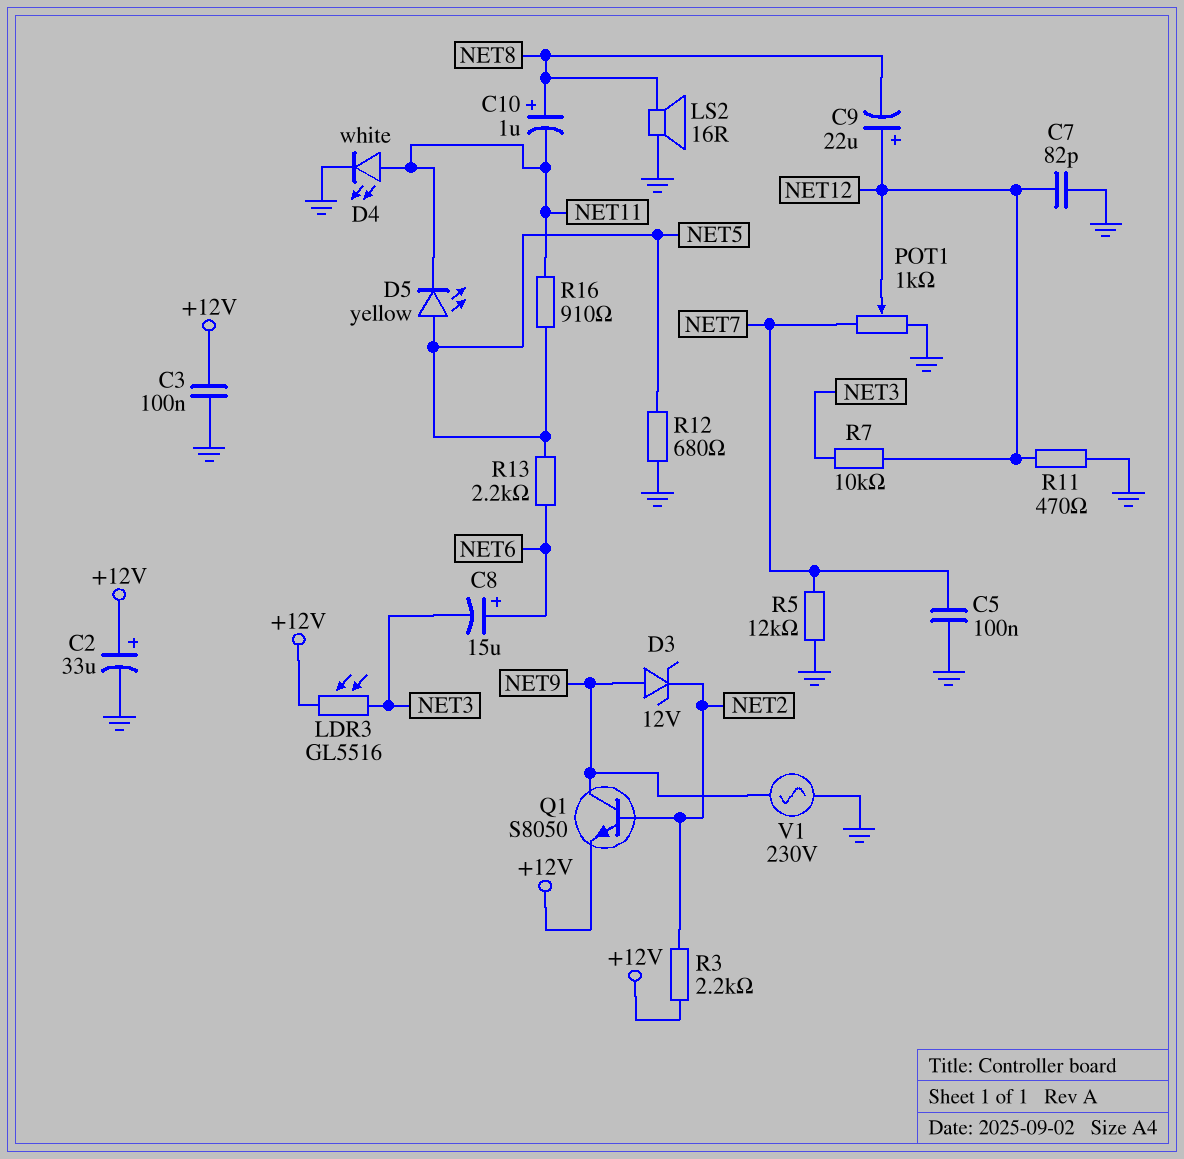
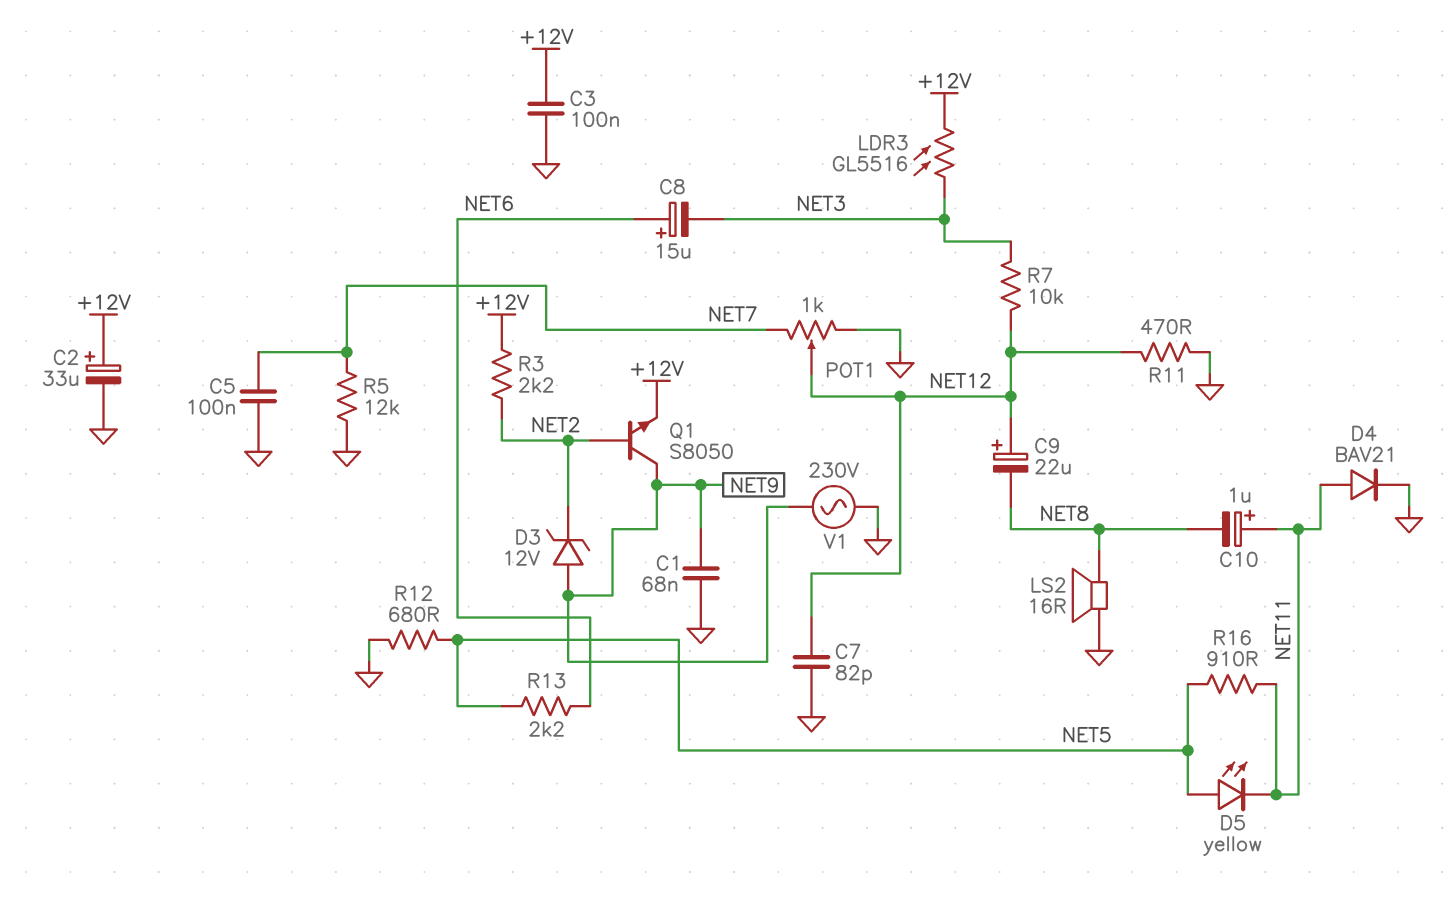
C1: none -> 68nF (GND, NET9)
C10: 1uF (plus NET8, minus NET11) -> 1uF (plus NET11, minus NET8)
D4: LED white (A NET11, K GND) -> diode BAV21 (A NET11, K GND)

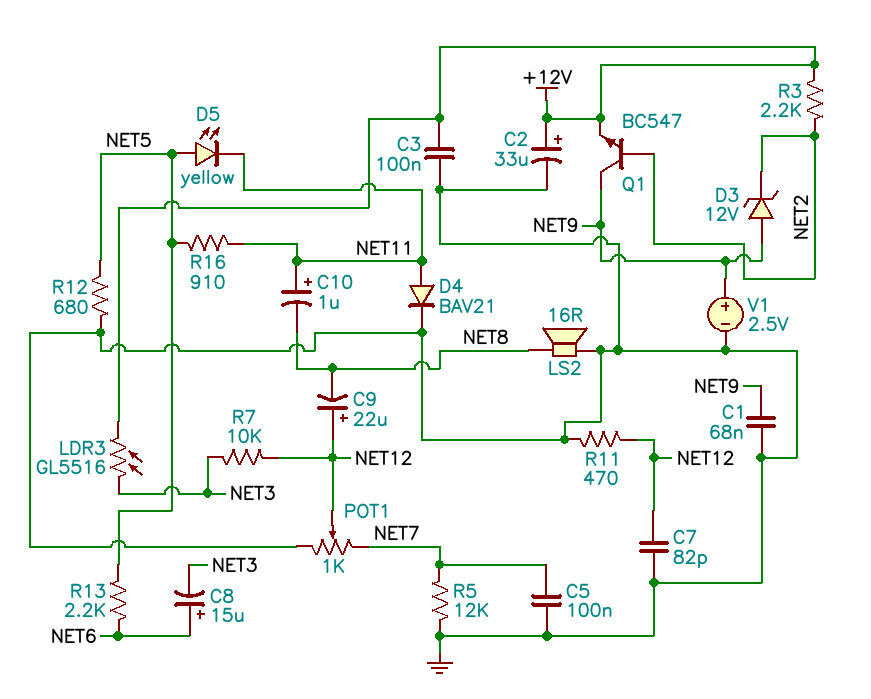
Q1: NPN S8050 (B NET2, C NET9, E +12V) -> NPN BC547 (B NET2, C NET9, E +12V)
V1: AC 230V (GND, NET9) -> 2.5V (plus NET9, minus GND)

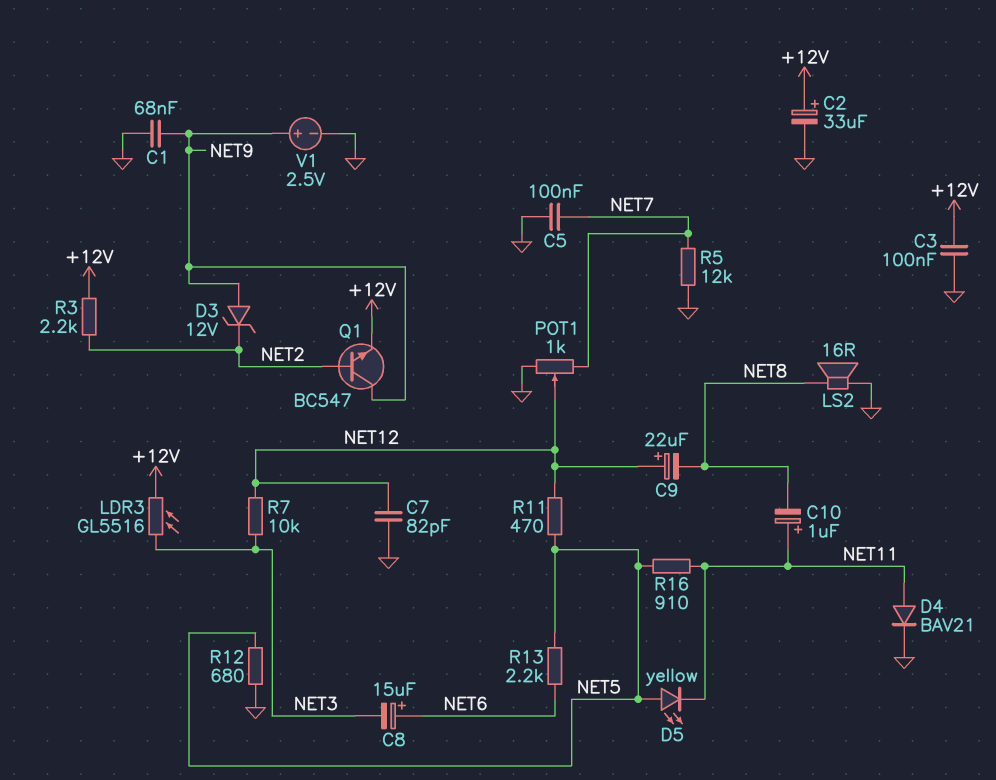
R11: 470 (GND, NET12) -> 470 (NET5, NET12)

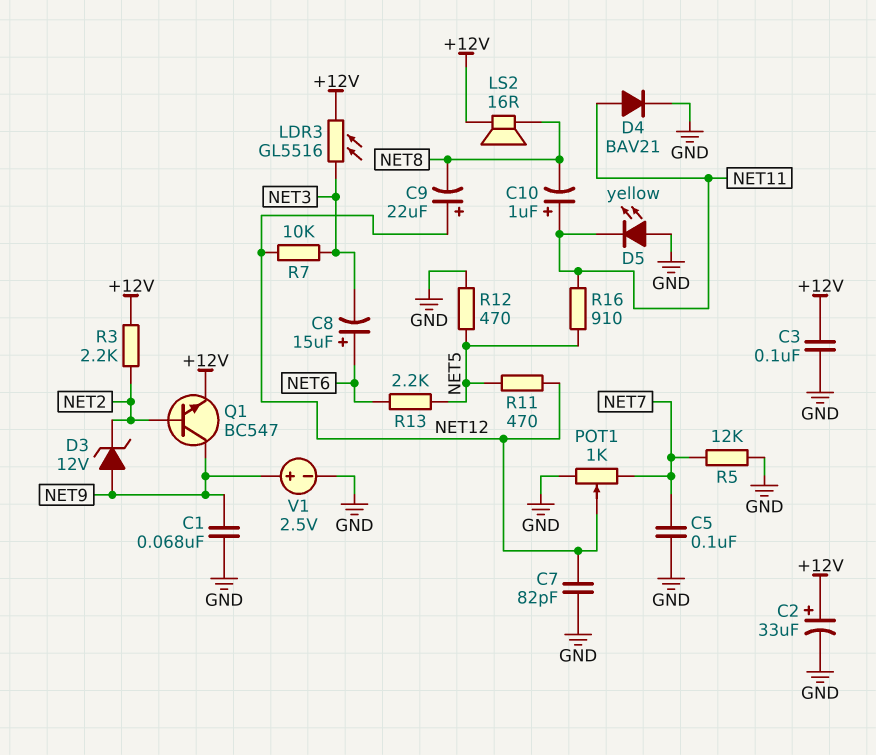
D5: LED yellow (A NET5, K NET11) -> LED yellow (A GND, K NET11)
LS2: speaker 16R (GND, NET8) -> speaker 16R (+12V, NET8)
R12: 680 (GND, NET5) -> 470 (GND, NET5)

